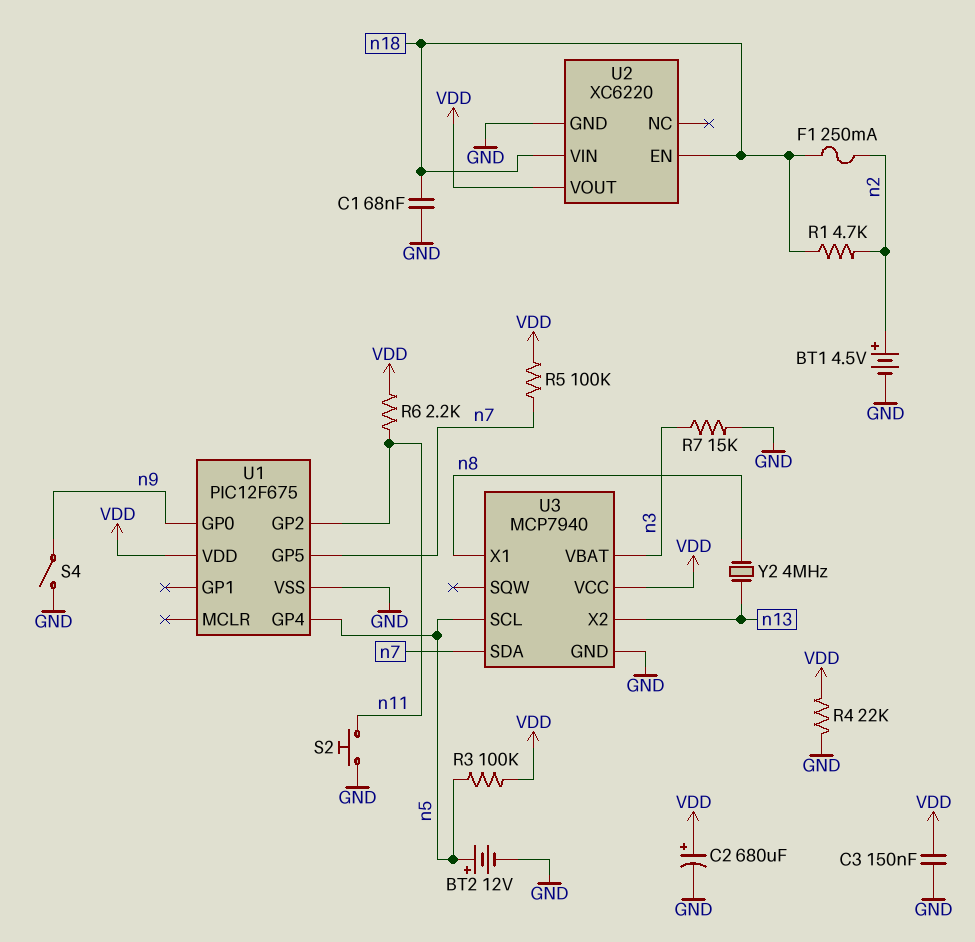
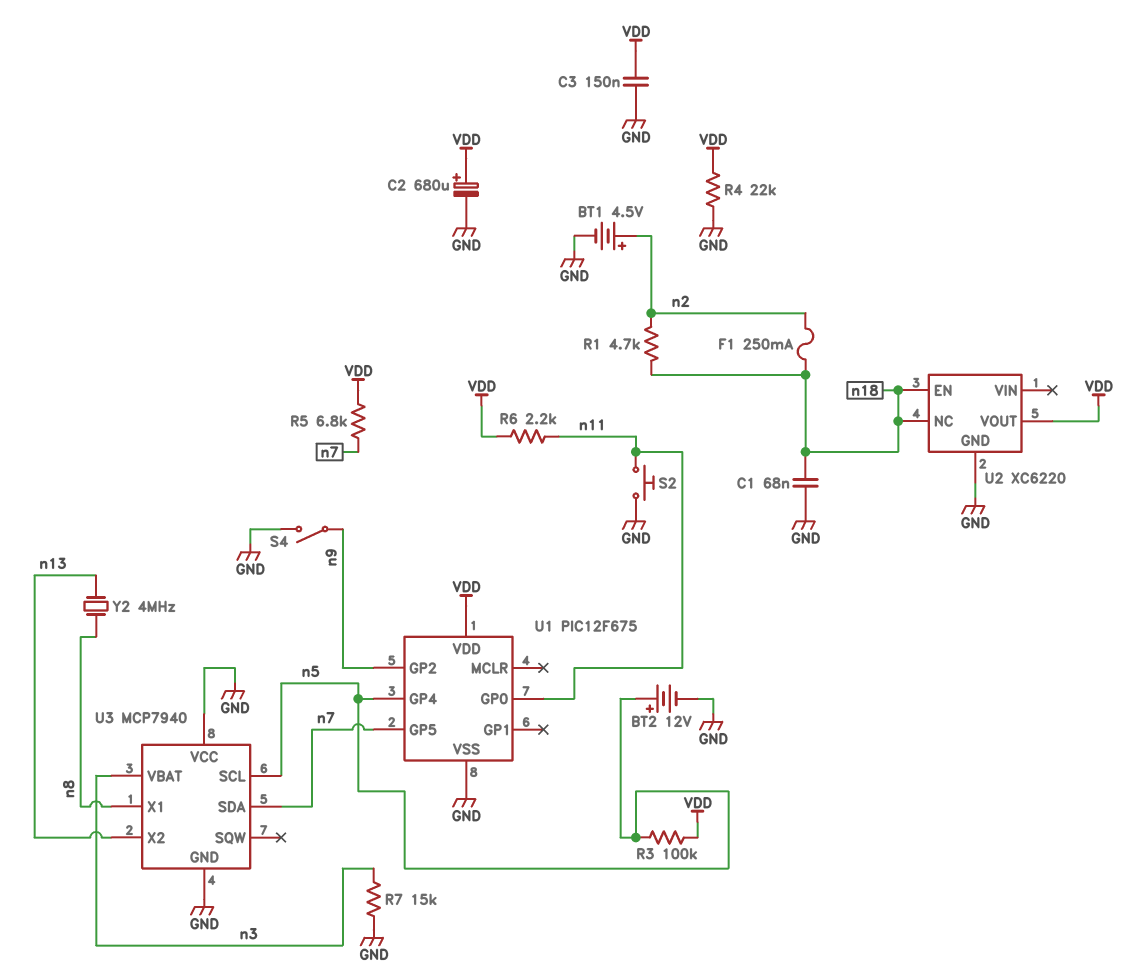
R5: 100k (VDD, n7) -> 6.8k (VDD, n7)
U1 pin GP0: n9 -> n11
U1 pin GP2: n11 -> n9
U2 pin NC: none -> n18
U2 pin VIN: n18 -> none
U3 pin VCC: VDD -> GND

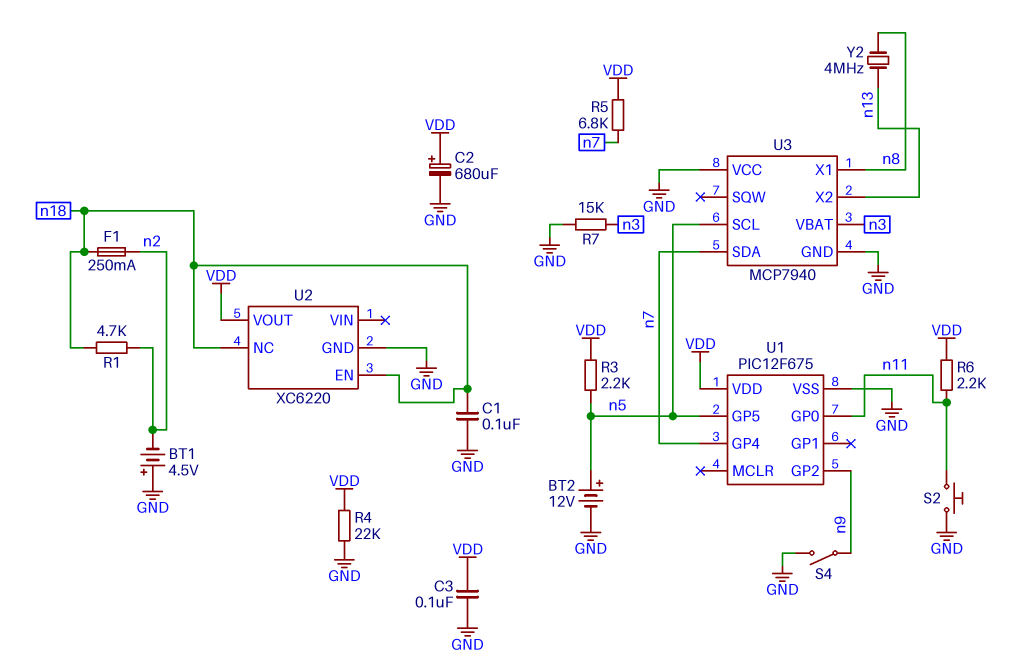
BT1: 4.5V (plus n2, minus GND) -> 4.5V (plus GND, minus n2)
C1: 68nF (GND, n18) -> 100nF (GND, n18)
C3: 150nF (GND, VDD) -> 100nF (GND, VDD)
R3: 100k (VDD, n5) -> 2.2k (VDD, n5)
U1 pin GP4: n5 -> n7
U1 pin GP5: n7 -> n5

